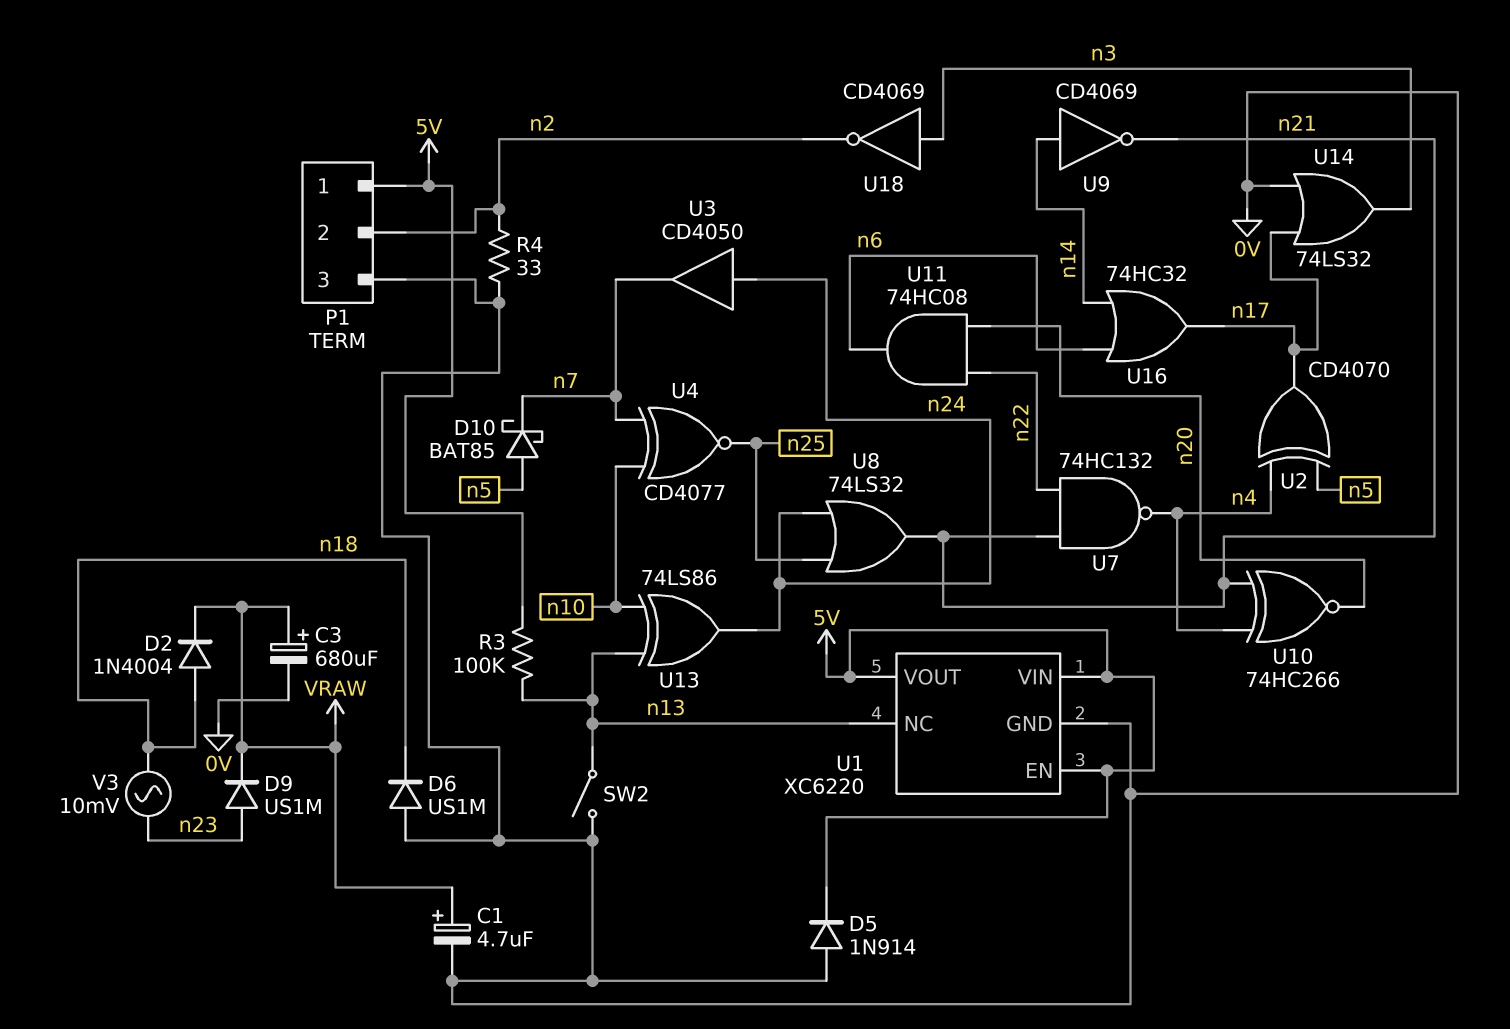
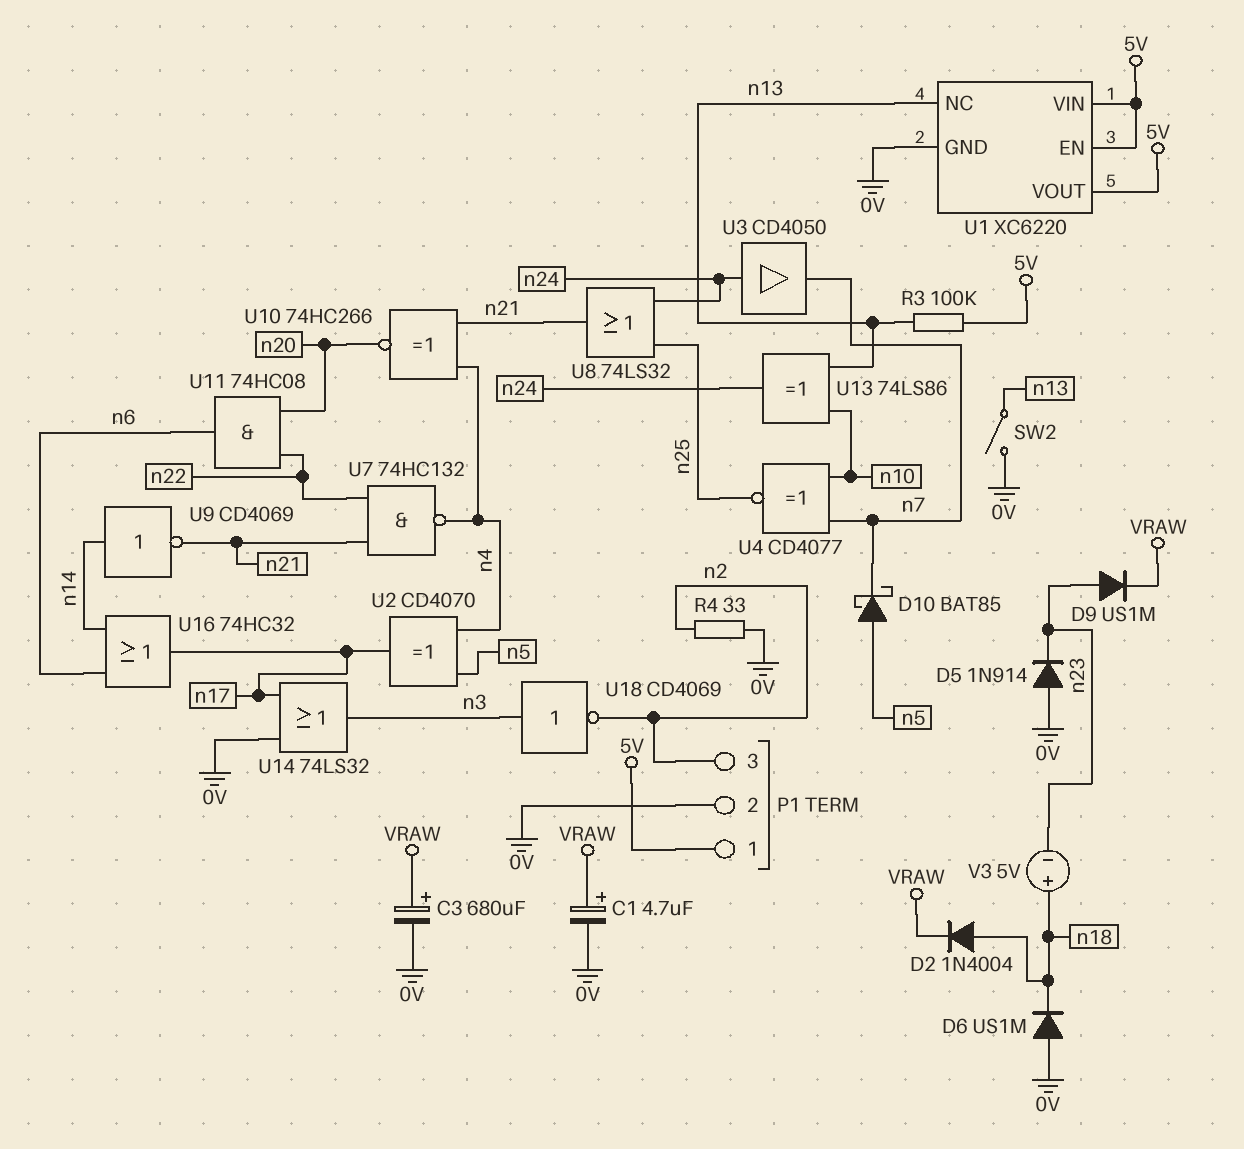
D5: diode 1N914 (A 0V, K 5V) -> diode 1N914 (A 0V, K n23)
P1 pin 2: n2 -> 0V
P1 pin 3: 0V -> n2
V3: AC 10mV (n18, n23) -> 5V (plus n18, minus n23)

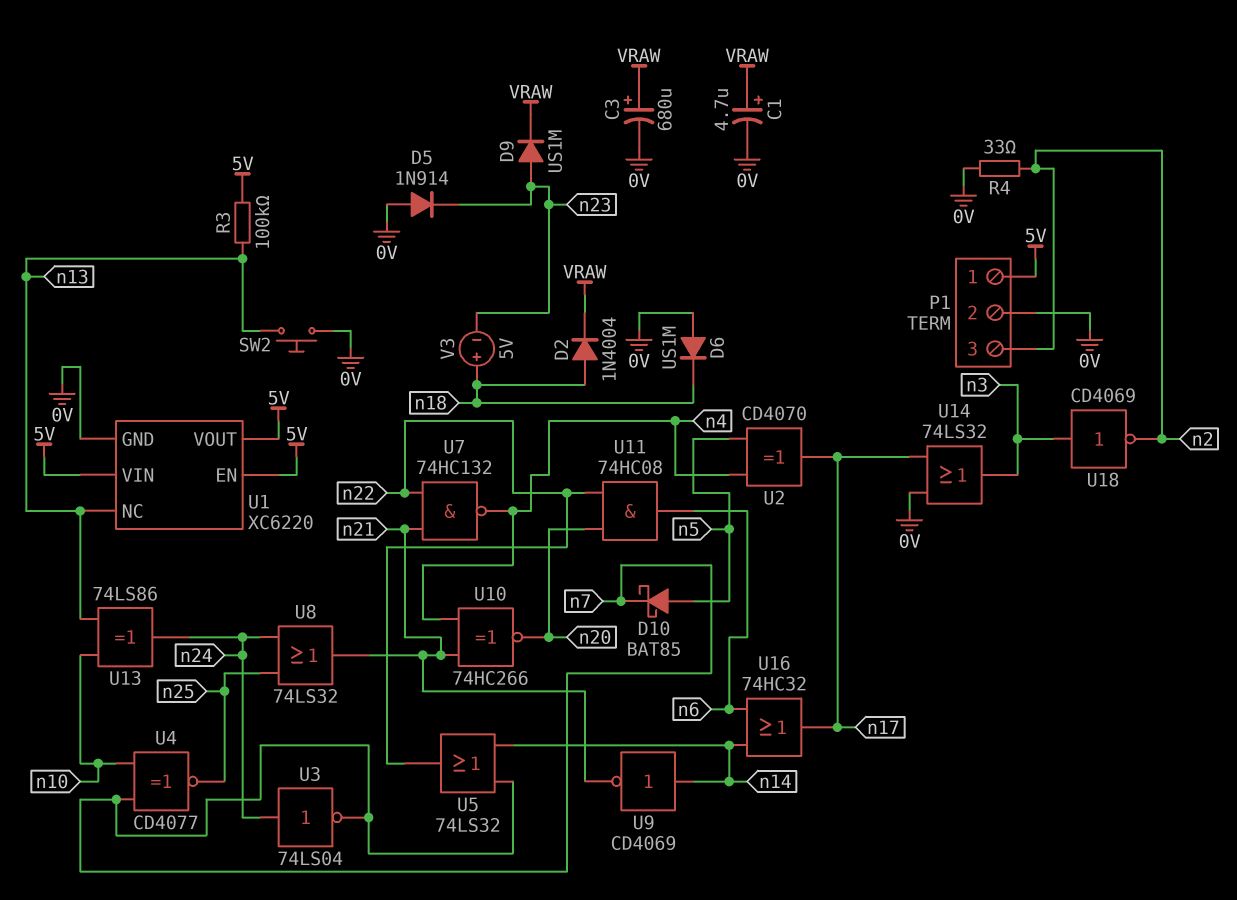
SW2: switch (0V, n13) -> button (0V, n13)
U3: buffer CD4050 (in n24, out n7) -> NOT 74LS04 (in n24, out n7)
U5: none -> OR 74LS32 (in n7, in n14, out n22)

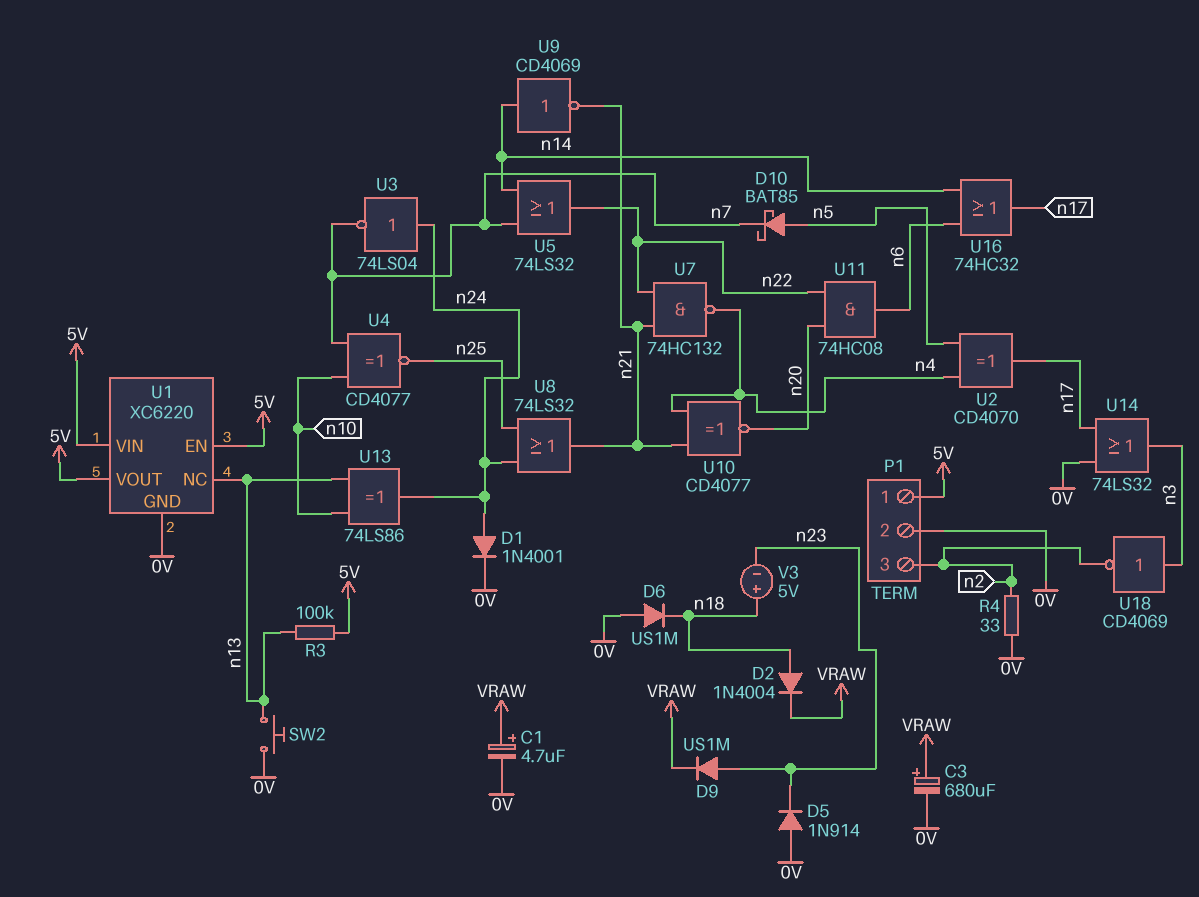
D1: none -> diode 1N4001 (A n24, K 0V)
U10: XNOR 74HC266 (in n4, in n21, out n20) -> XNOR CD4077 (in n4, in n21, out n20)

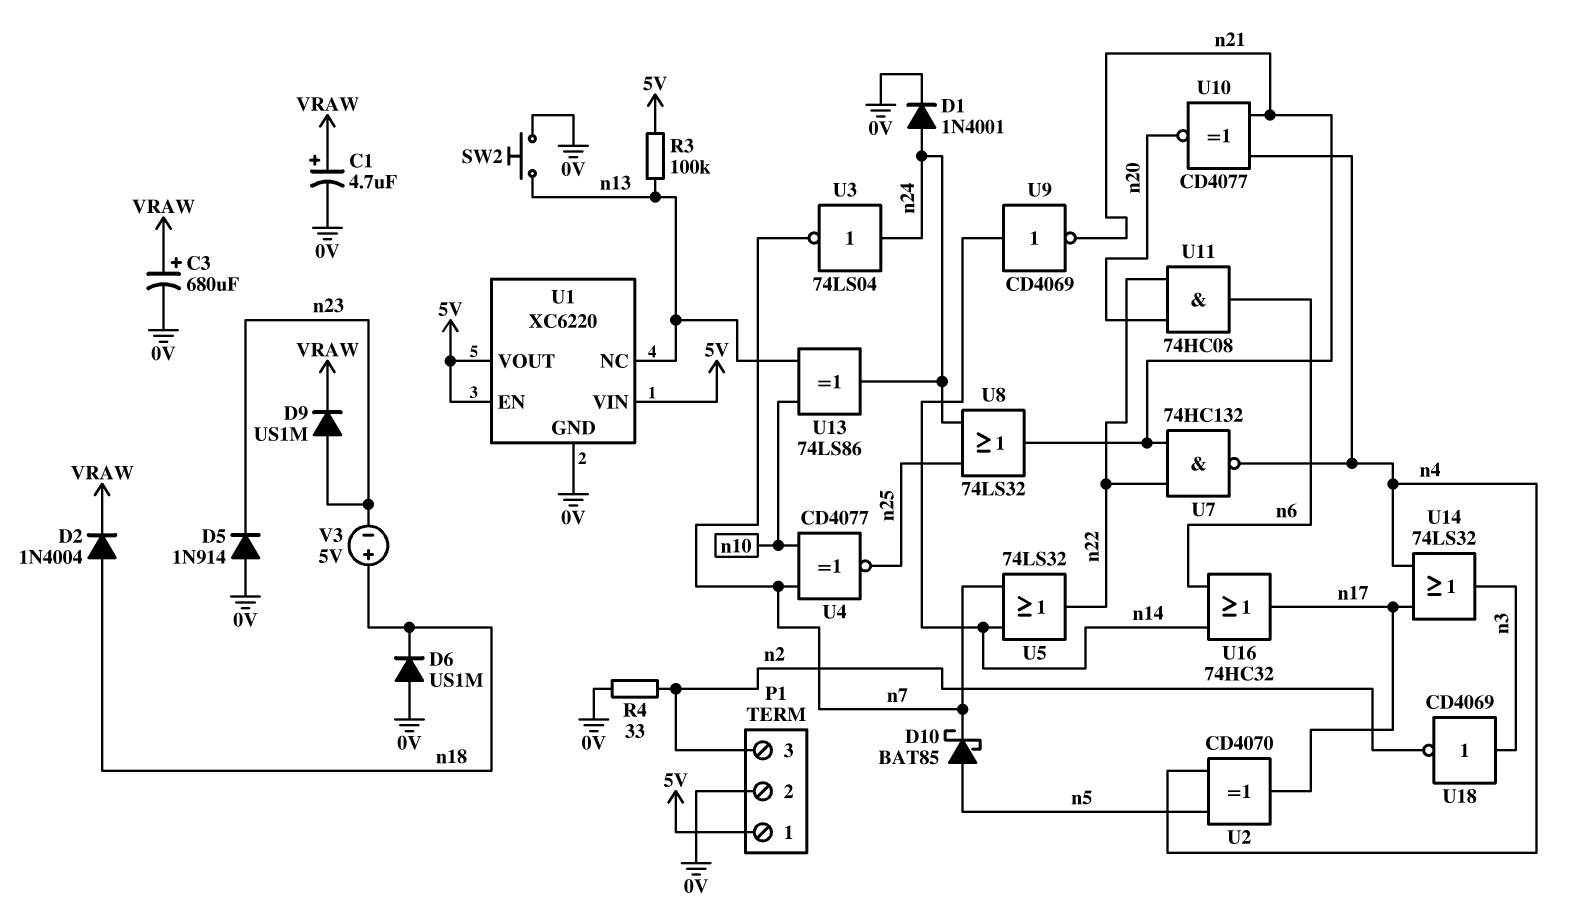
U14: OR 74LS32 (in 0V, in n17, out n3) -> OR 74LS32 (in n4, in n17, out n3)

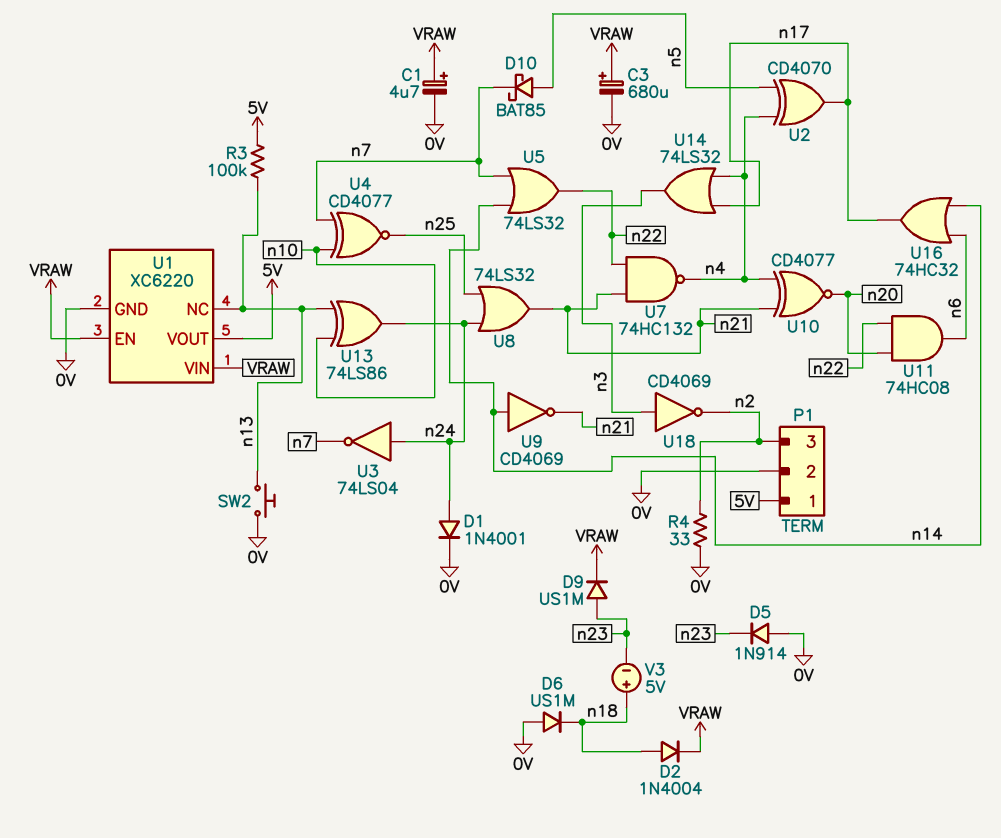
U1 pin EN: 5V -> VRAW
U1 pin VIN: 5V -> VRAW

